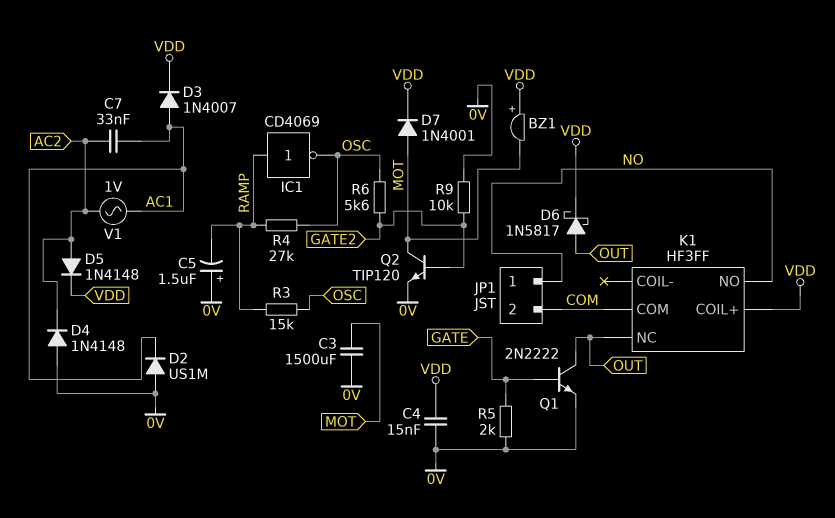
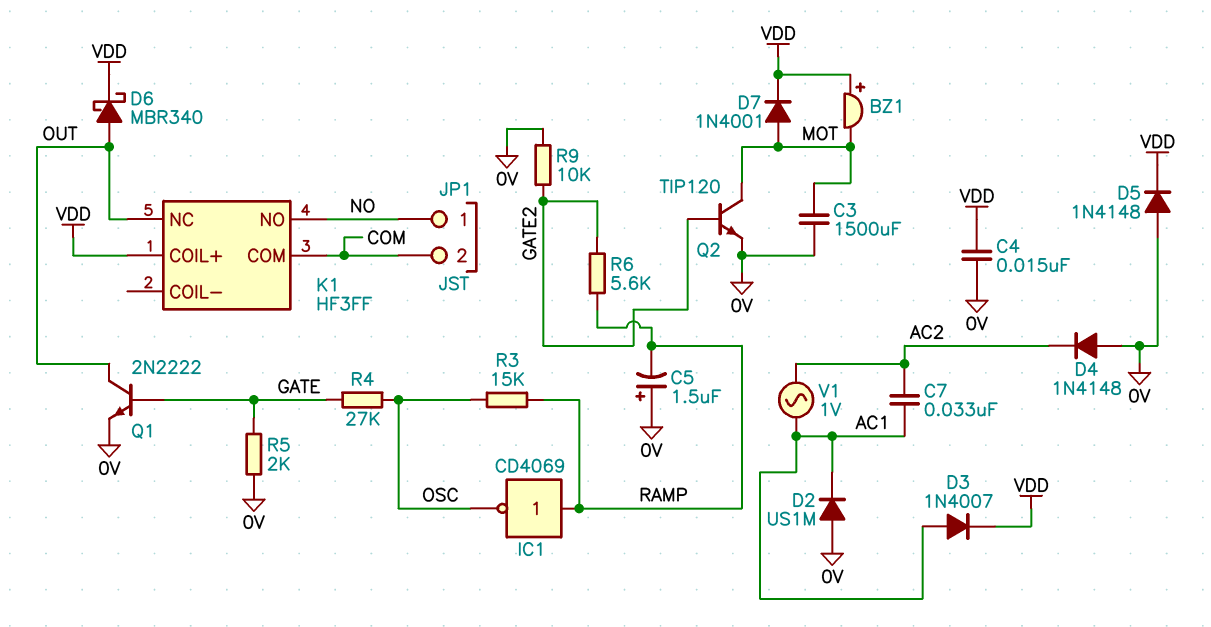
D5: diode 1N4148 (A AC2, K VDD) -> diode 1N4148 (A 0V, K VDD)
D6: schottky 1N5817 (A OUT, K VDD) -> schottky MBR340 (A OUT, K VDD)
R4: 27k (OSC, RAMP) -> 27k (GATE, OSC)
R6: 5.6k (GATE2, OSC) -> 5.6k (GATE2, RAMP)

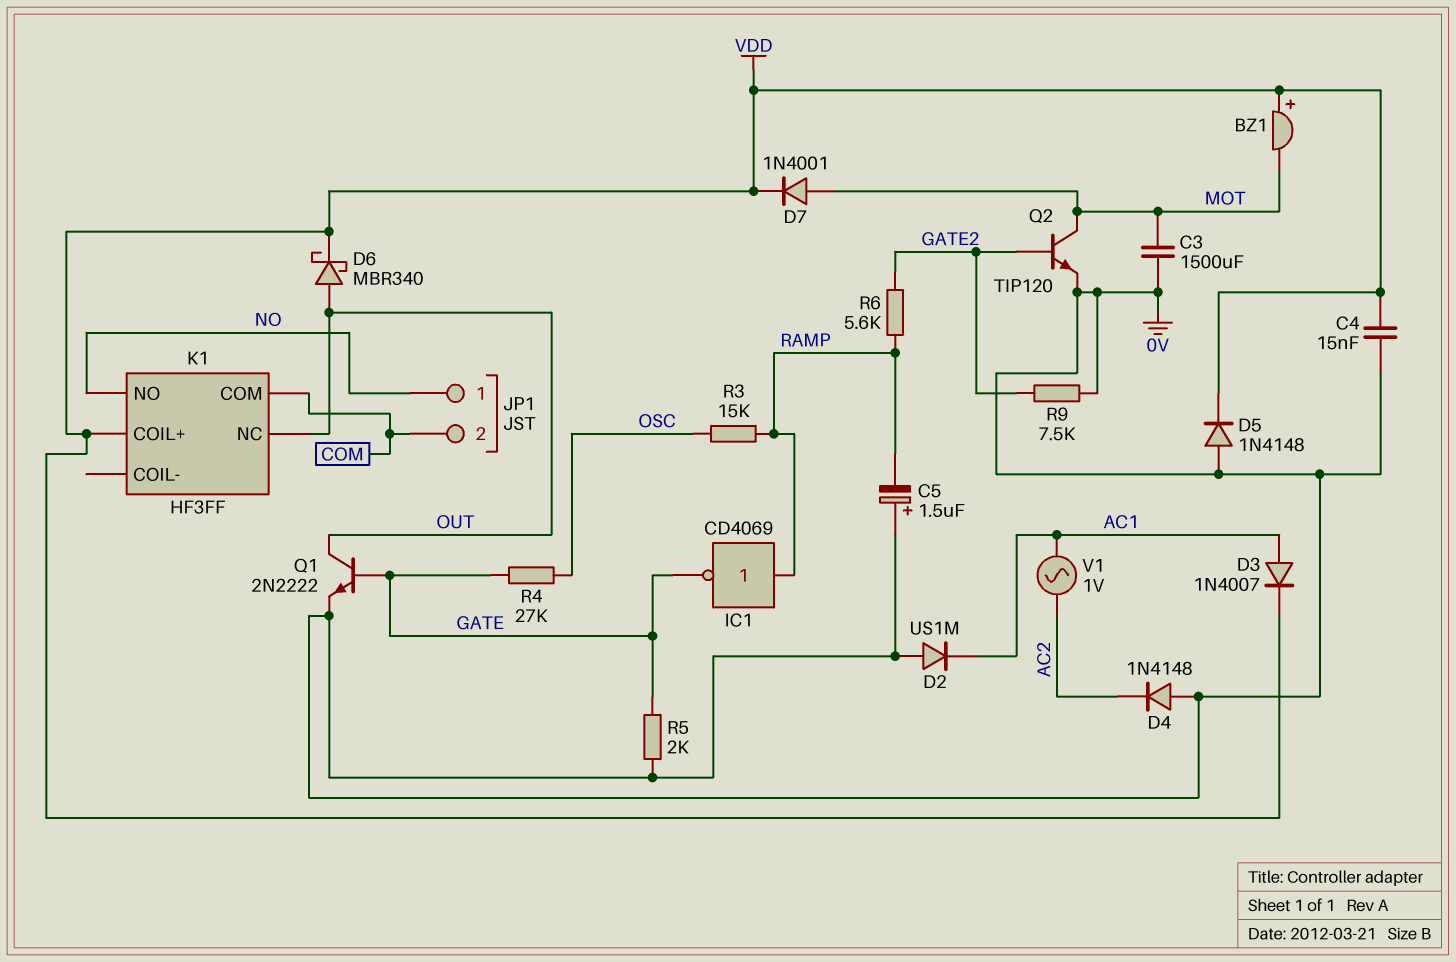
C7: 33nF (AC1, AC2) -> none
IC1: NOT CD4069 (in RAMP, out OSC) -> NOT CD4069 (in RAMP, out GATE)
R9: 10k (0V, GATE2) -> 7.5k (0V, GATE2)

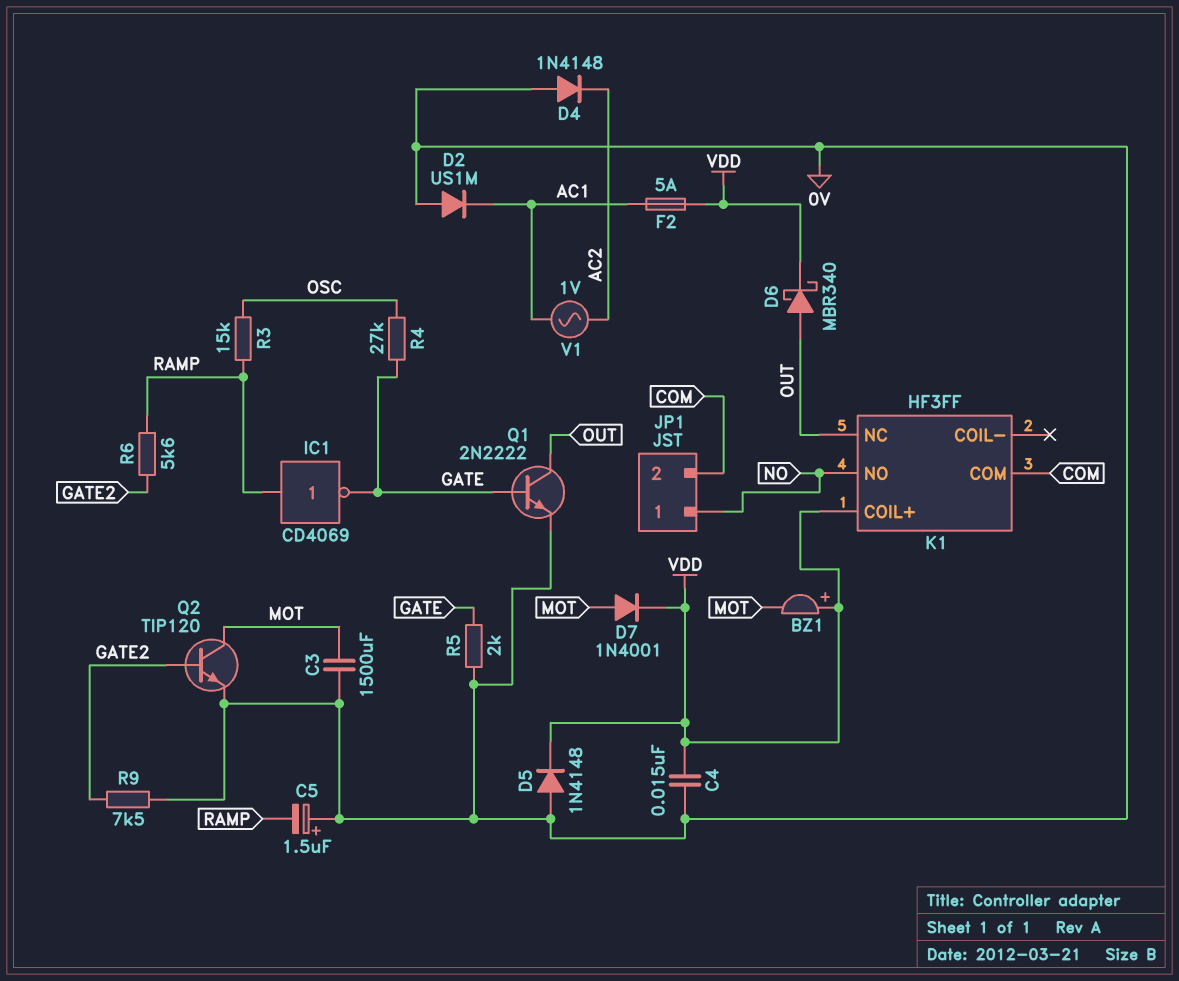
D3: diode 1N4007 (A AC1, K VDD) -> none
F2: none -> 5A (AC1, VDD)

